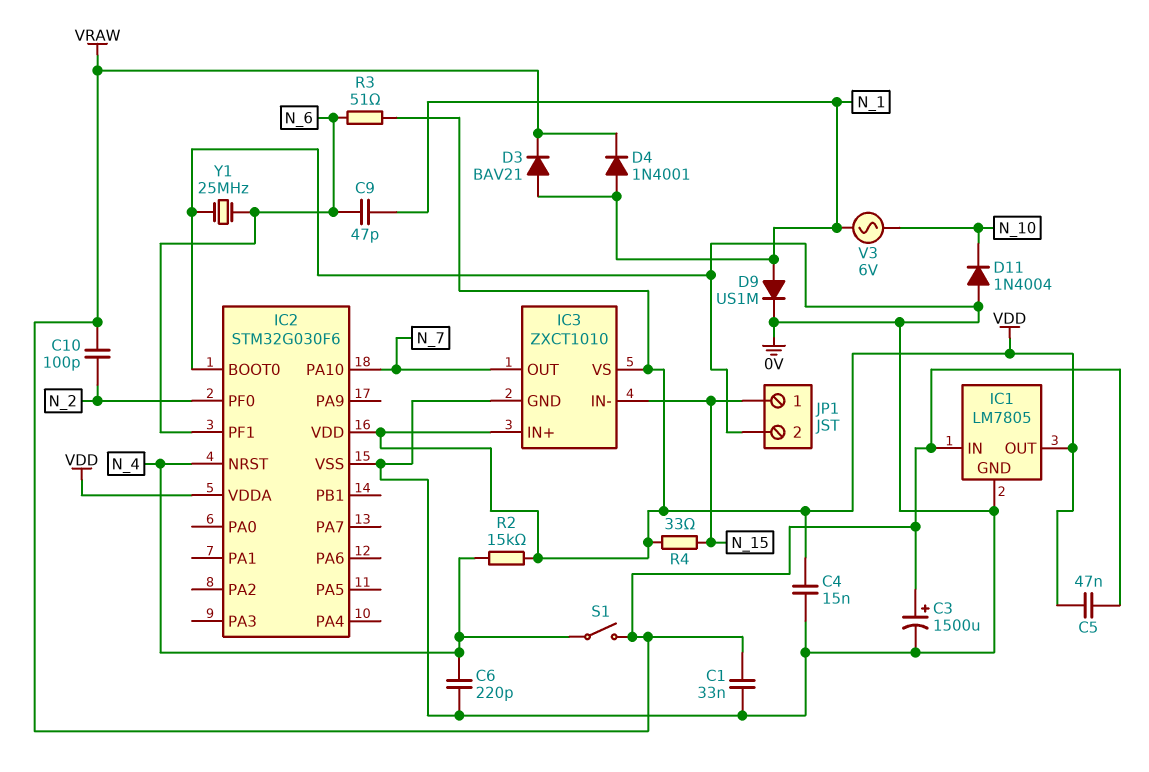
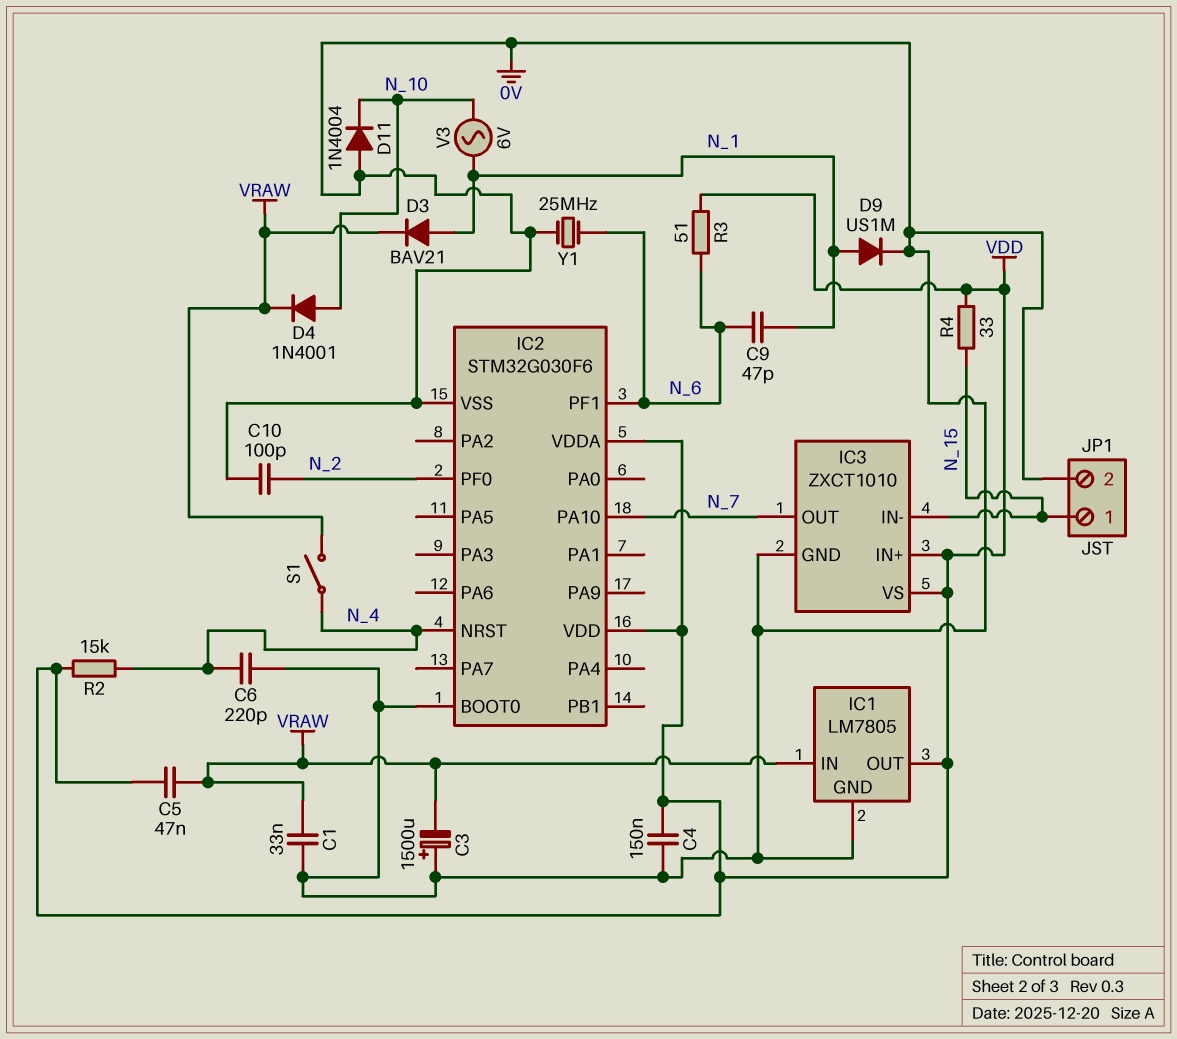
C3: 1500uF (plus VRAW, minus 0V) -> 1500uF (plus 0V, minus VRAW)
C4: 15nF (0V, VDD) -> 150nF (0V, VDD)
C10: 100pF (N_2, VRAW) -> 100pF (0V, N_2)
D4: diode 1N4001 (A N_1, K VRAW) -> diode 1N4001 (A N_10, K VRAW)

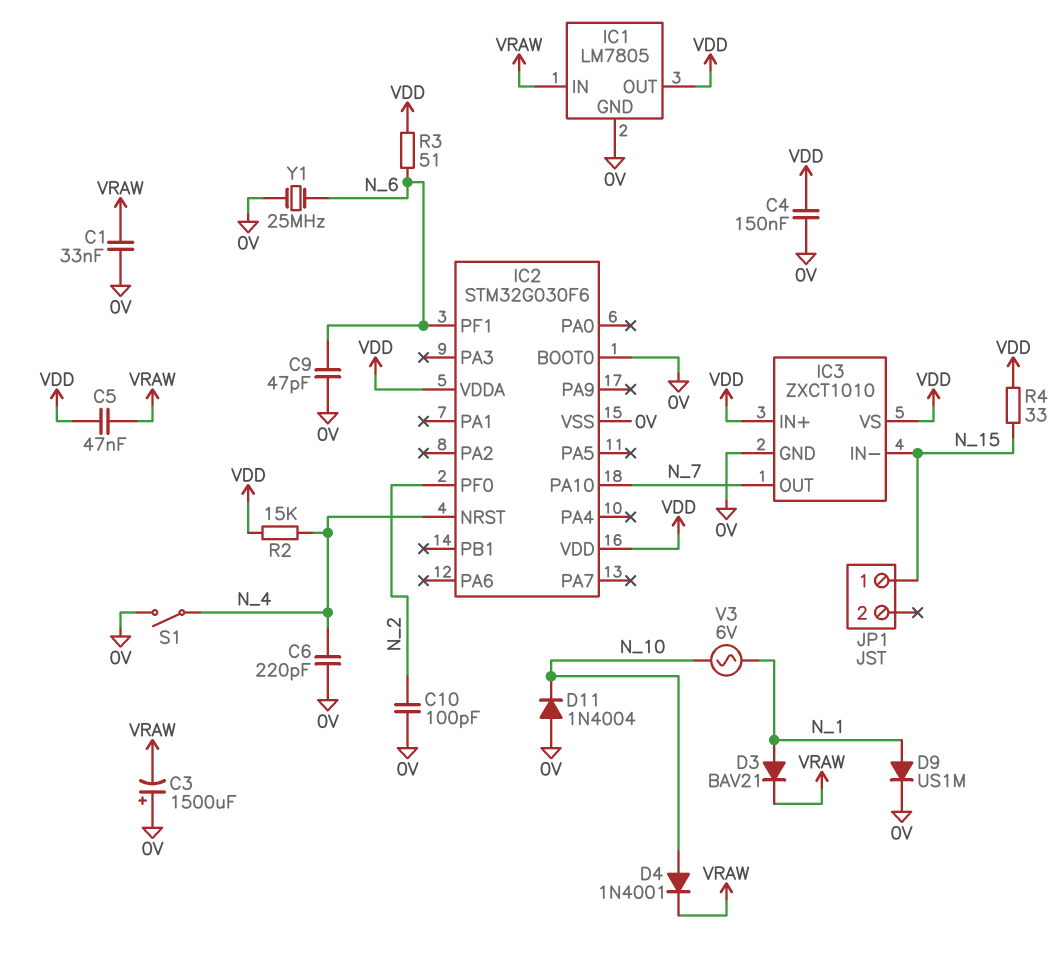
C9: 47pF (N_1, N_6) -> 47pF (0V, N_6)
JP1 pin 2: 0V -> none
S1: switch (N_4, VRAW) -> switch (0V, N_4)

